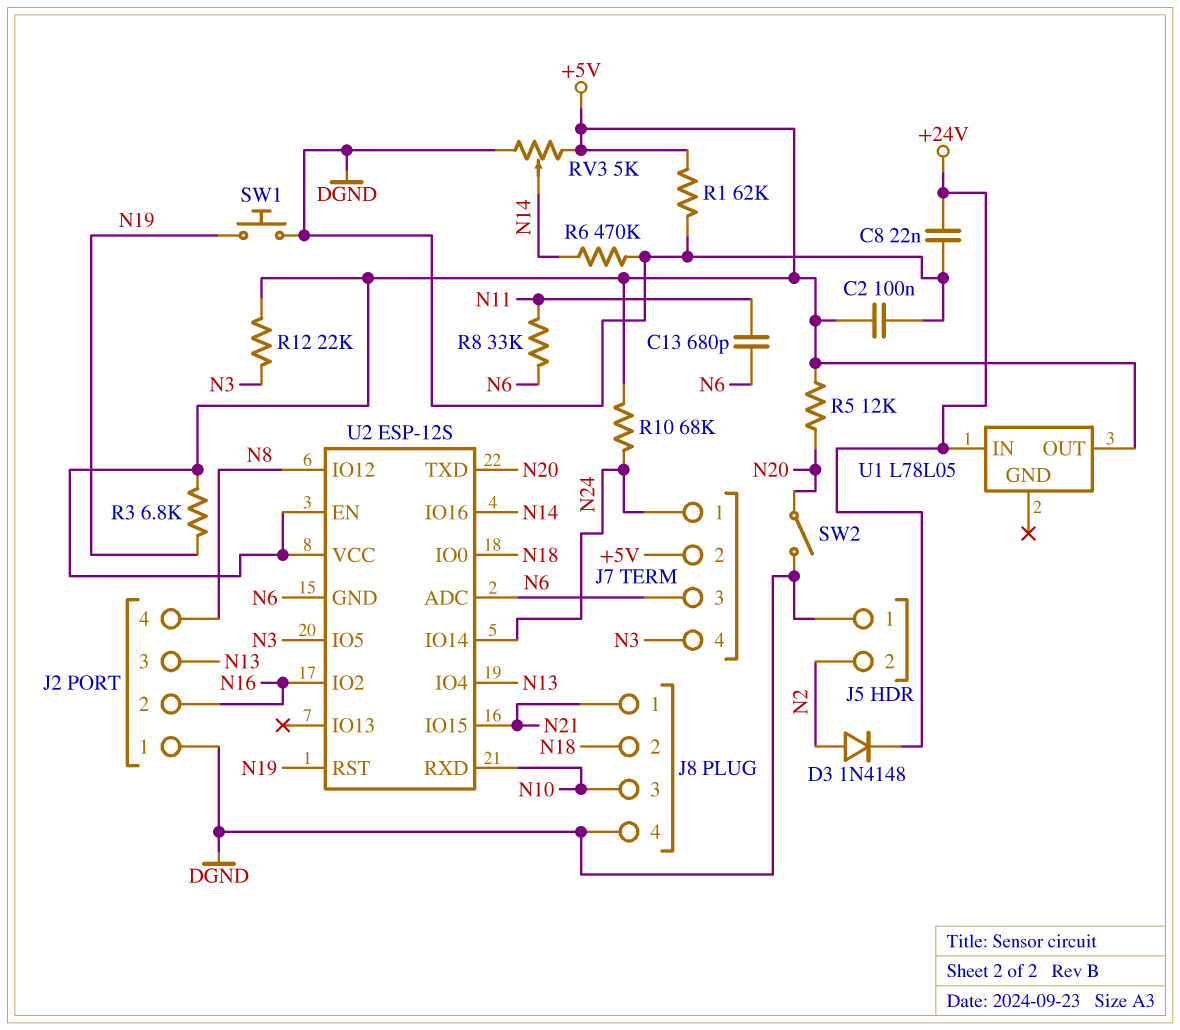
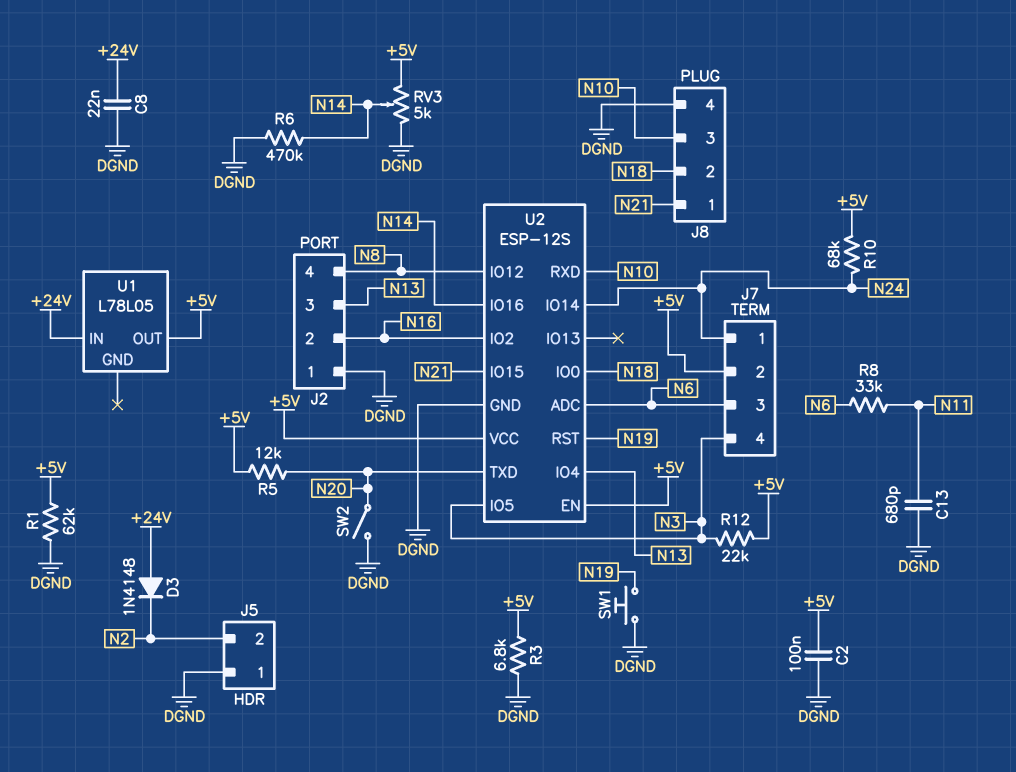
C13: 680pF (N6, N11) -> 680pF (DGND, N11)
D3: diode 1N4148 (A N2, K +24V) -> diode 1N4148 (A +24V, K N2)
R3: 6.8k (+5V, N19) -> 6.8k (+5V, DGND)
U2 pin GND: N6 -> DGND

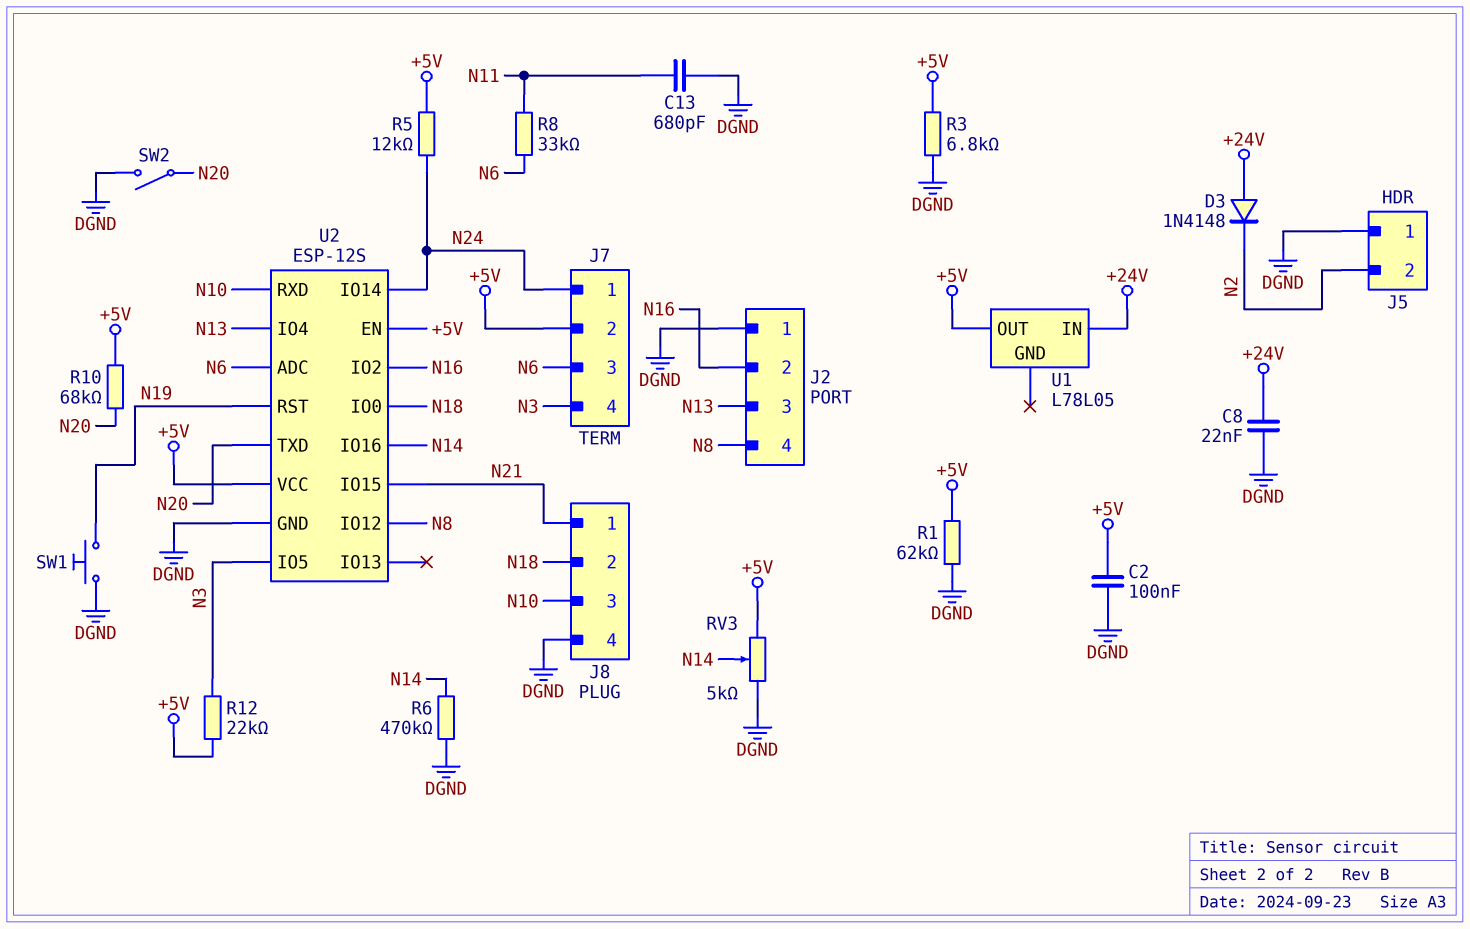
R5: 12k (+5V, N20) -> 12k (+5V, N24)
R10: 68k (+5V, N24) -> 68k (+5V, N20)

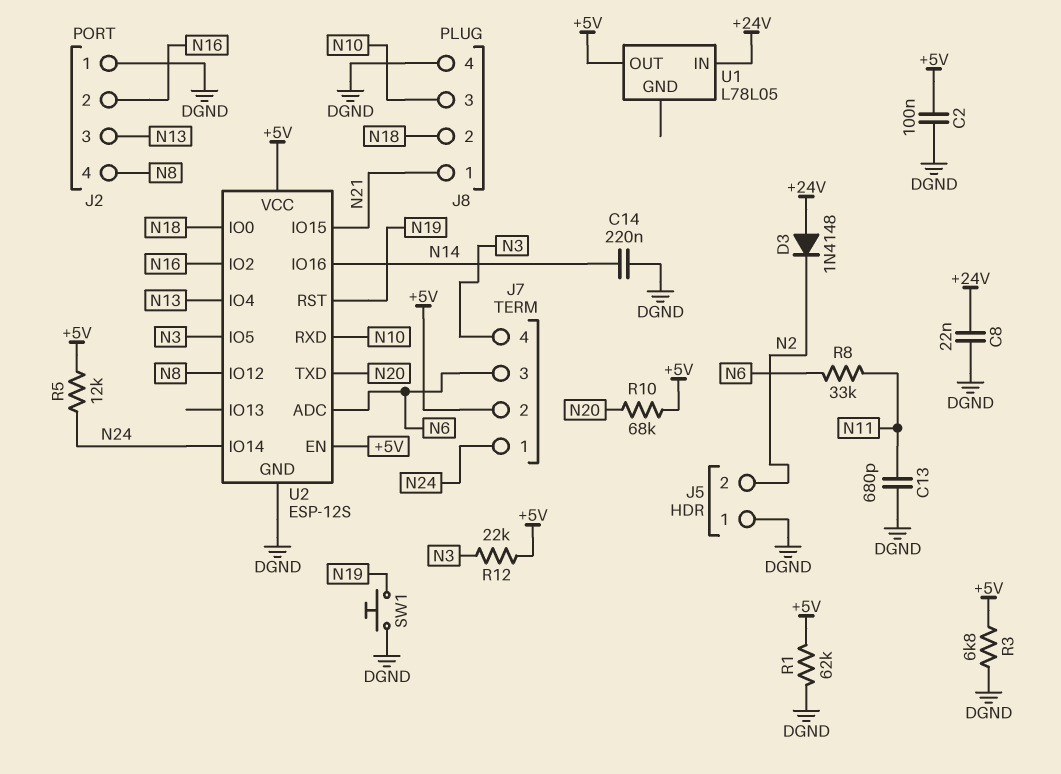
C14: none -> 220nF (DGND, N14)
R6: 470k (DGND, N14) -> none
RV3: 5k (+5V, DGND, wiper N14) -> none
SW2: switch (DGND, N20) -> none

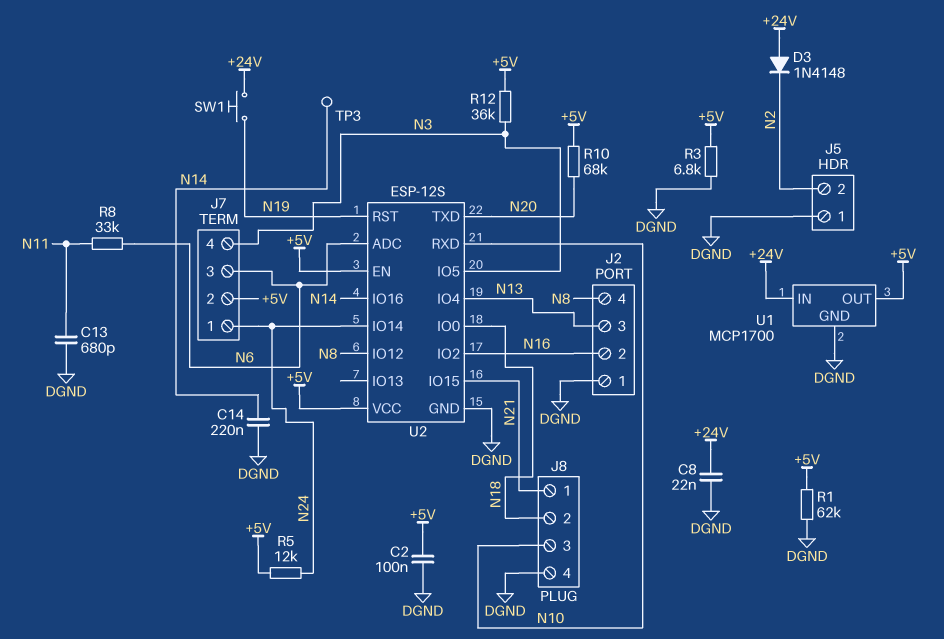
R12: 22k (+5V, N3) -> 36k (+5V, N3)
SW1: button (DGND, N19) -> button (+24V, N19)
TP3: none -> test point (N14)
U1: L78L05 -> MCP1700
U1 pin GND: none -> DGND

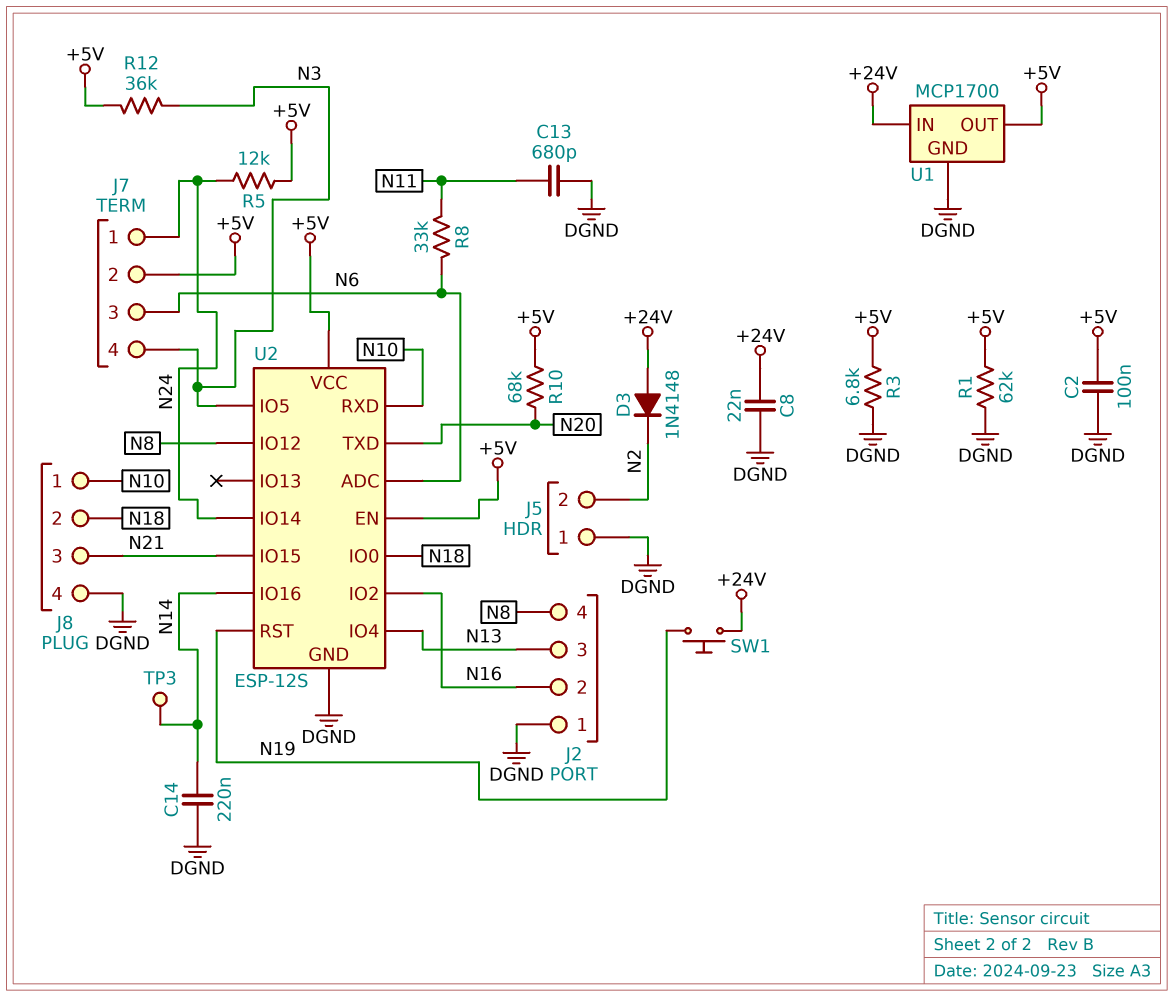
J8 pin 1: N21 -> N10
J8 pin 3: N10 -> N21

